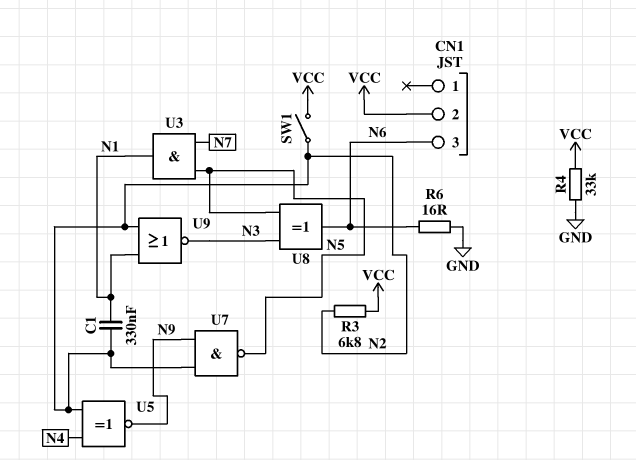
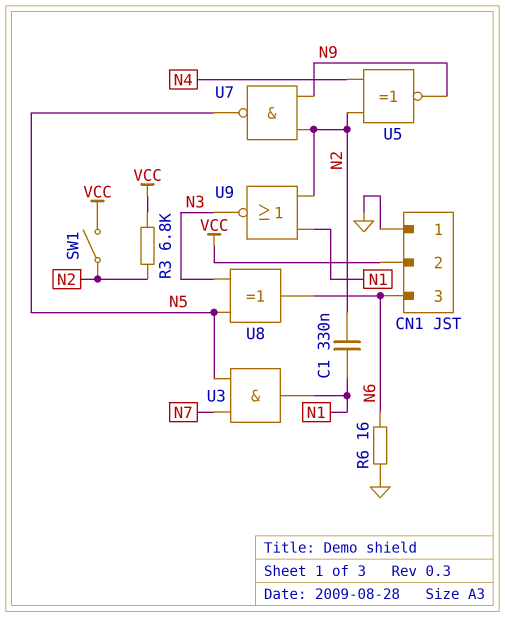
CN1 pin 1: none -> GND
R4: 33k (GND, VCC) -> none

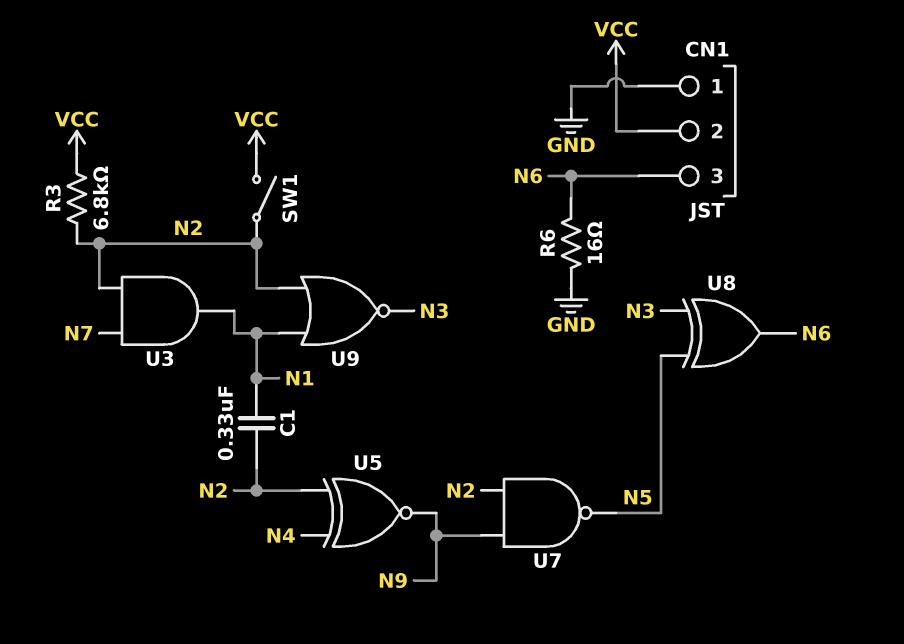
U3: AND (in N5, in N7, out N1) -> AND (in N2, in N7, out N1)

